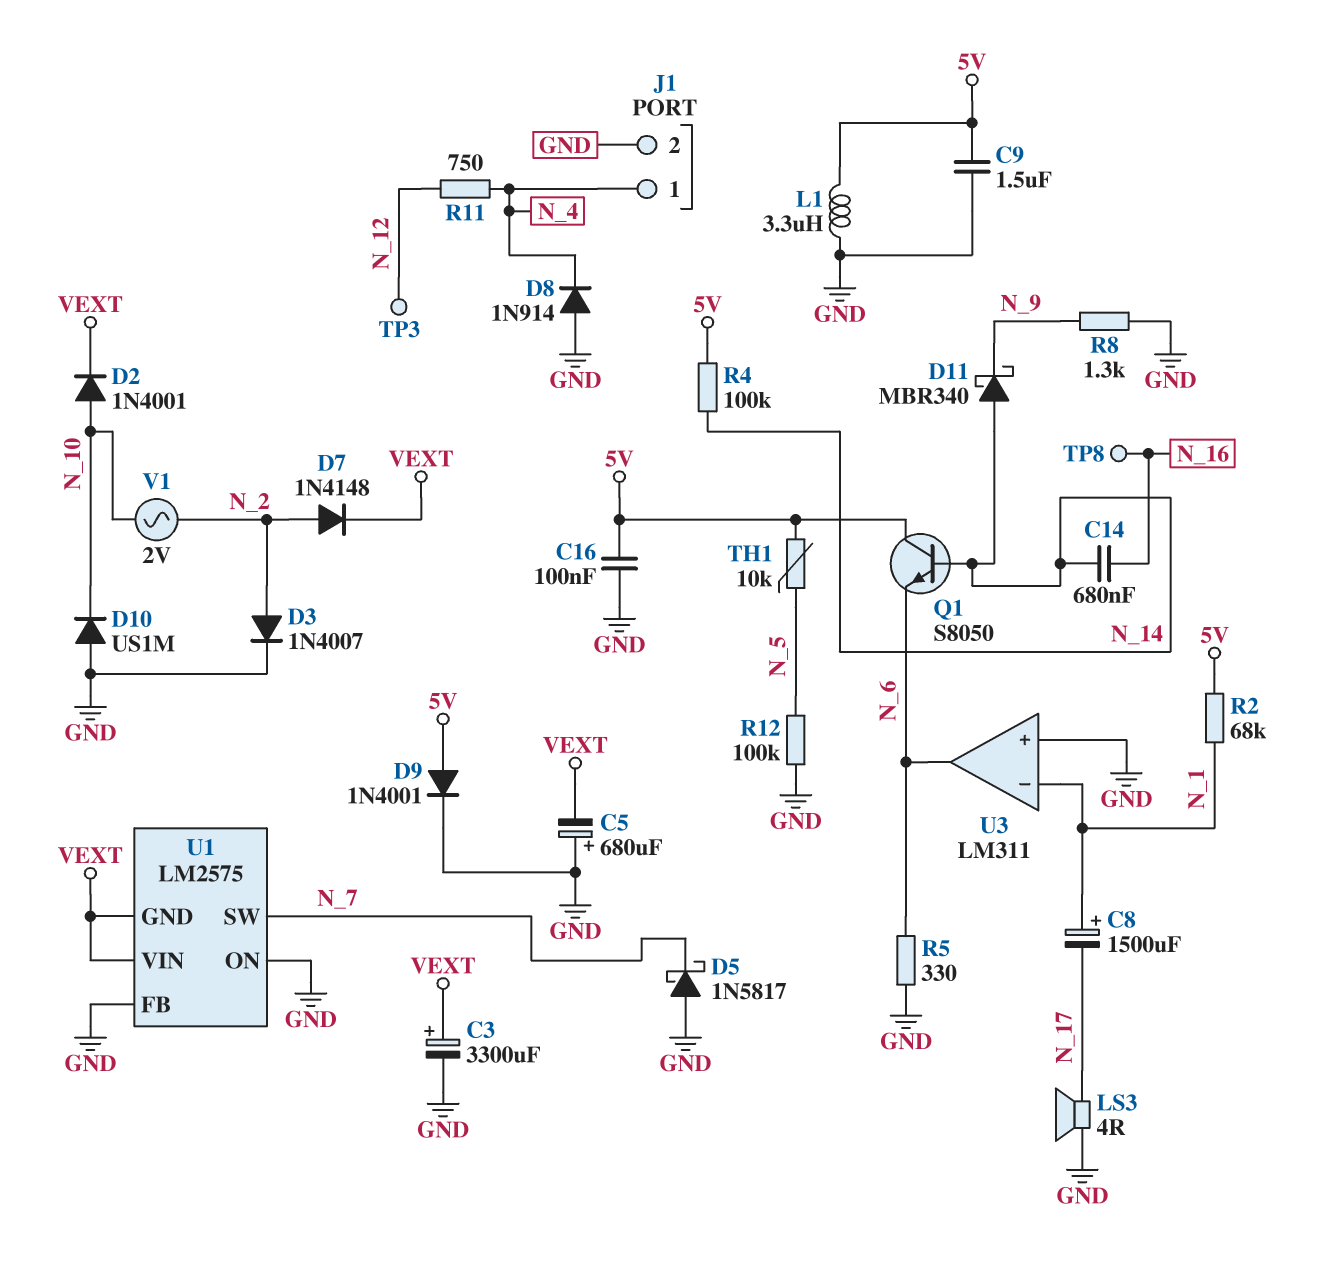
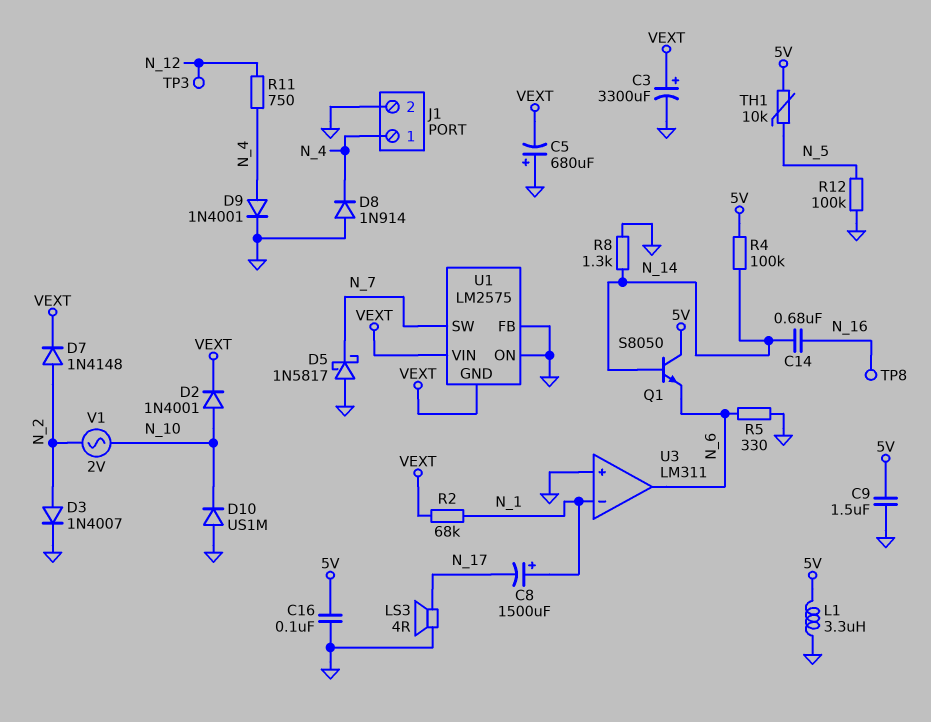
D9: diode 1N4001 (A 5V, K GND) -> diode 1N4001 (A N_4, K GND)
D11: schottky MBR340 (A N_14, K N_9) -> none
R2: 68k (5V, N_1) -> 68k (N_1, VEXT)
R8: 1.3k (GND, N_9) -> 1.3k (GND, N_14)

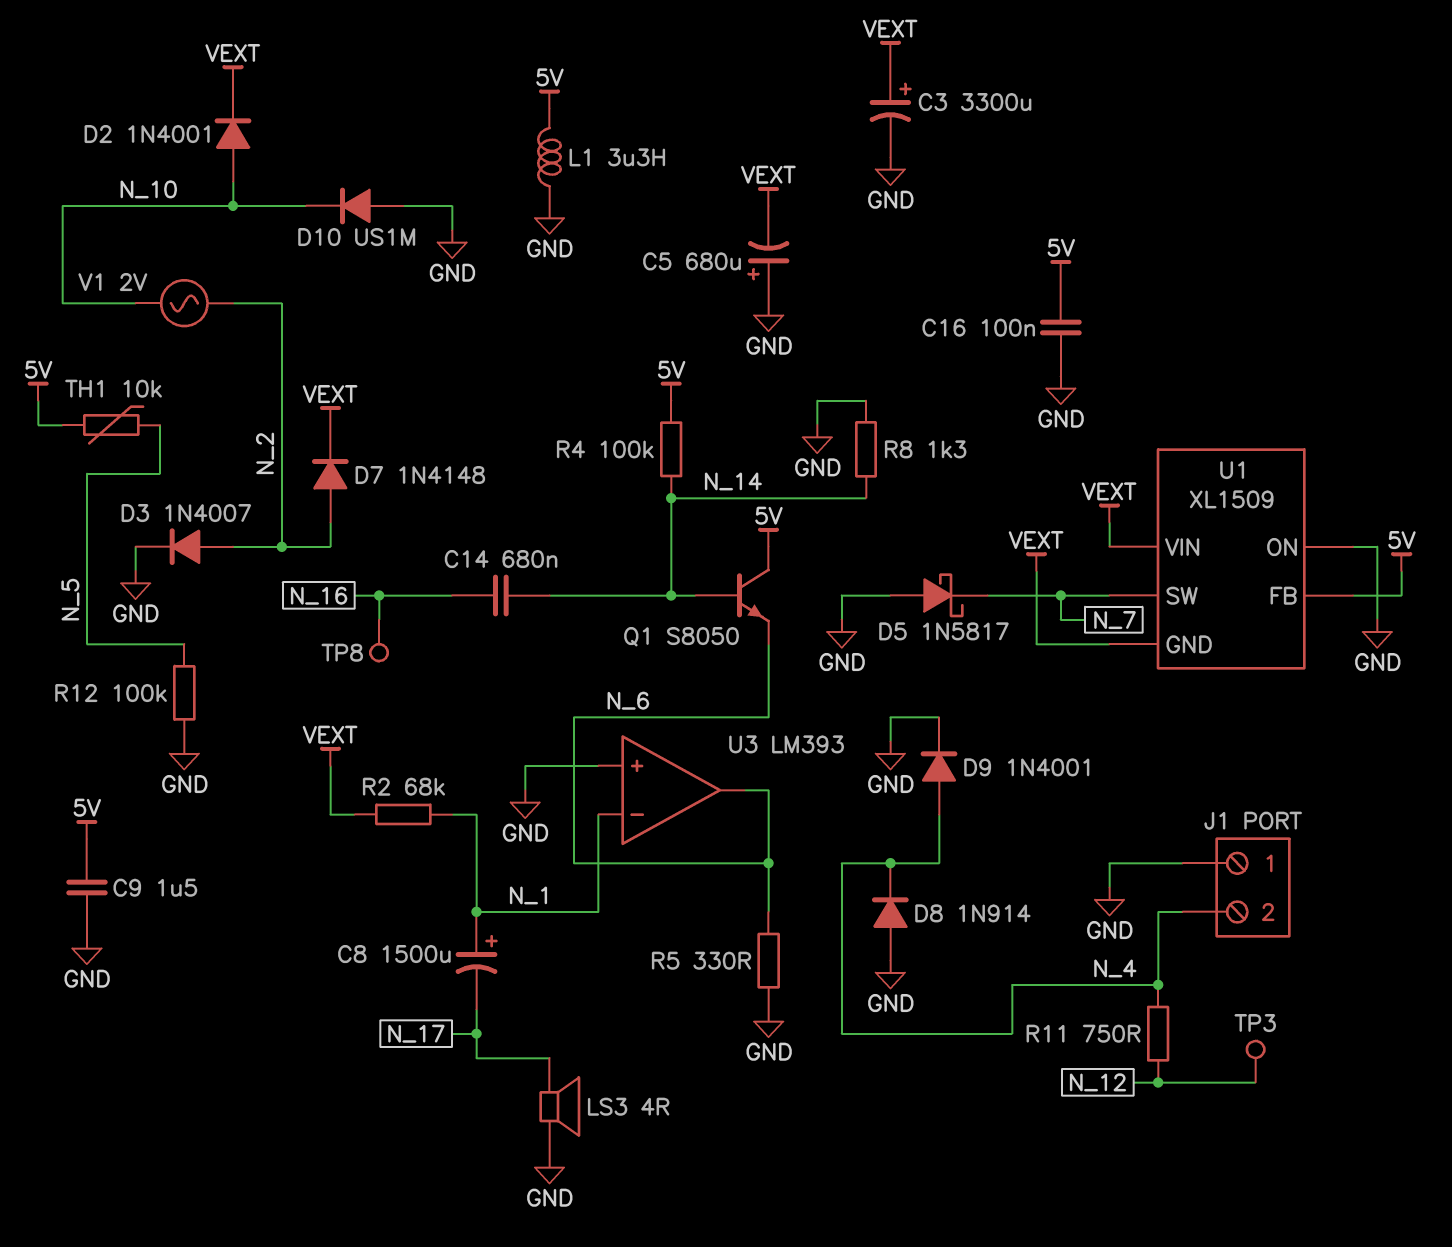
J1 pin 1: N_4 -> GND
J1 pin 2: GND -> N_4
U1: LM2575 -> XL1509
U1 pin FB: GND -> 5V
U3: LM311 -> LM393

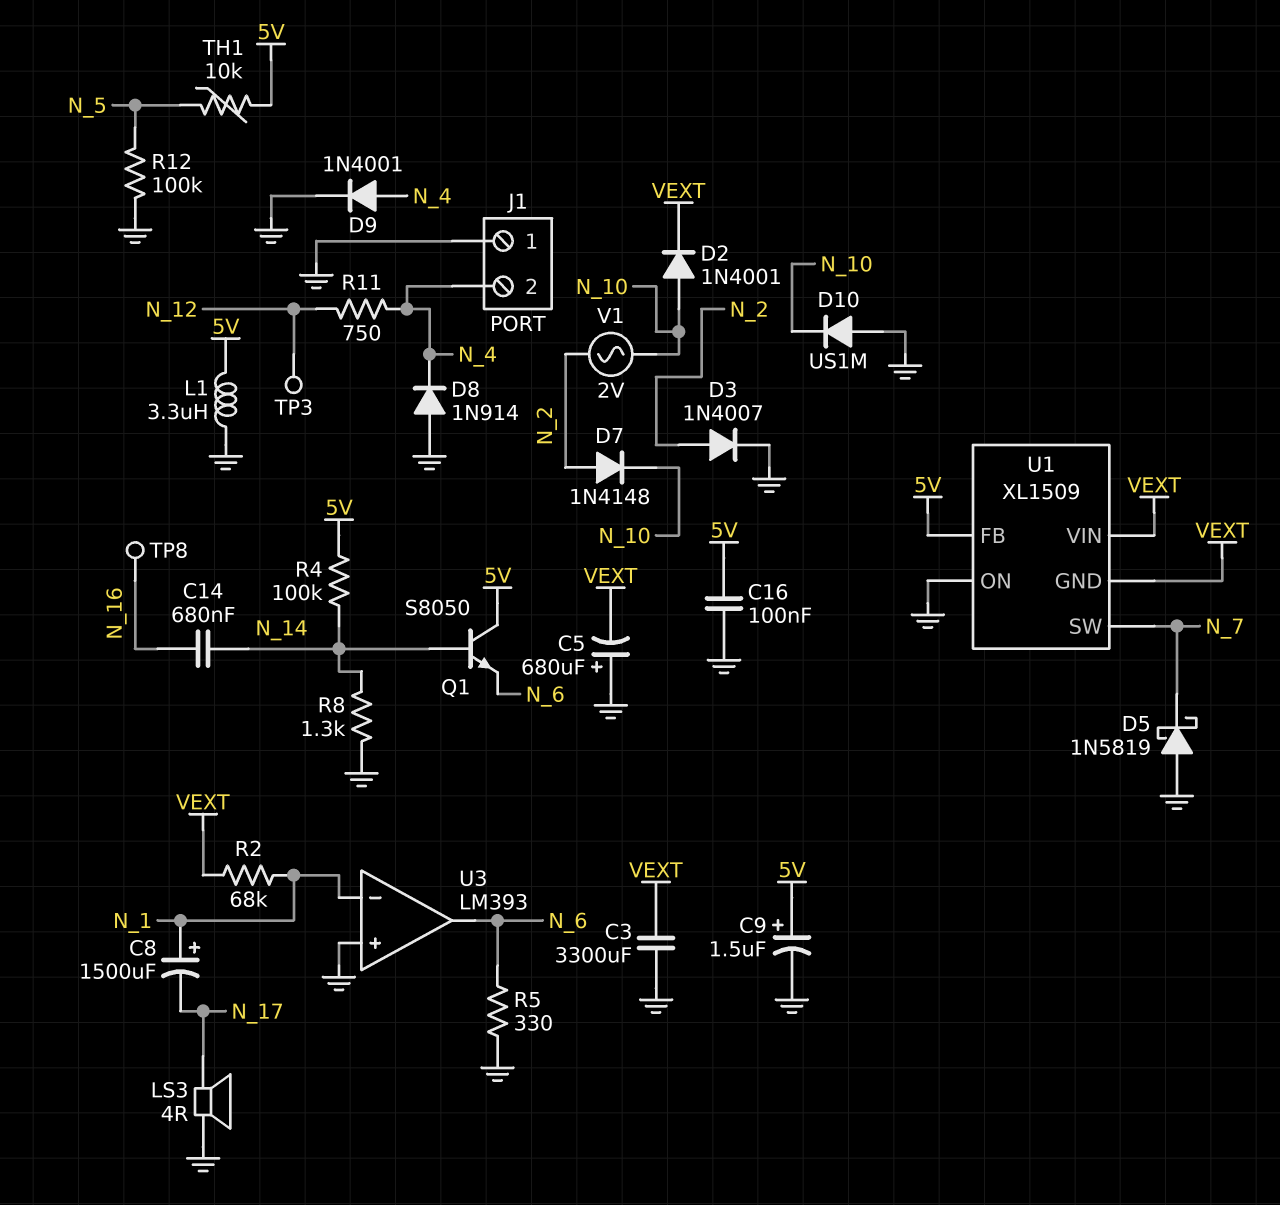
C3: 3300uF (plus VEXT, minus GND) -> 3300uF (GND, VEXT)
C9: 1.5uF (5V, GND) -> 1.5uF (plus 5V, minus GND)
D5: schottky 1N5817 (A GND, K N_7) -> schottky 1N5819 (A GND, K N_7)
D7: diode 1N4148 (A N_2, K VEXT) -> diode 1N4148 (A N_2, K N_10)

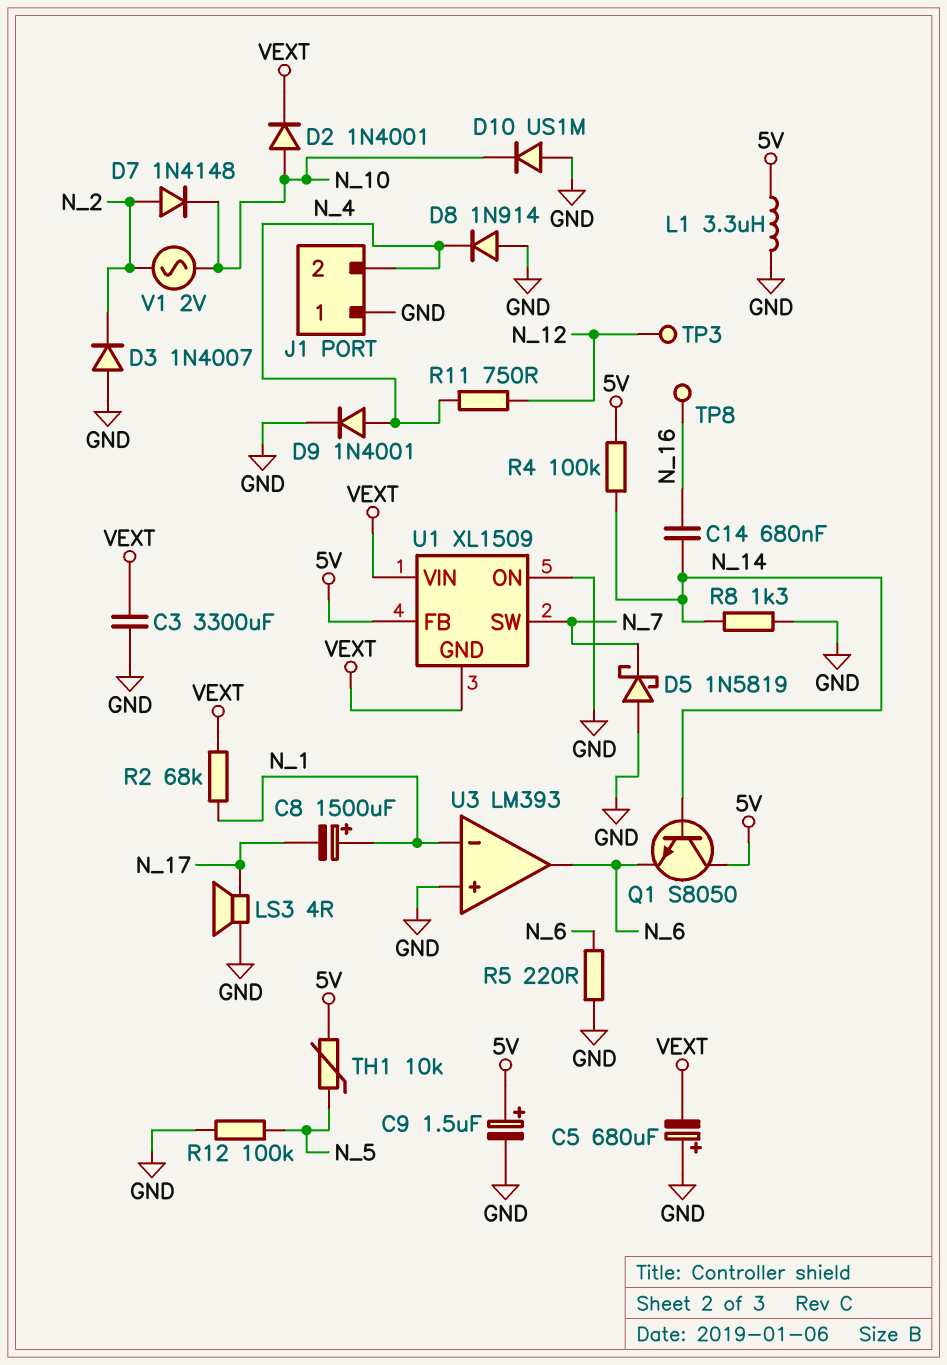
C16: 100nF (5V, GND) -> none
D3: diode 1N4007 (A N_2, K GND) -> diode 1N4007 (A GND, K N_2)
R5: 330 (GND, N_6) -> 220 (GND, N_6)

